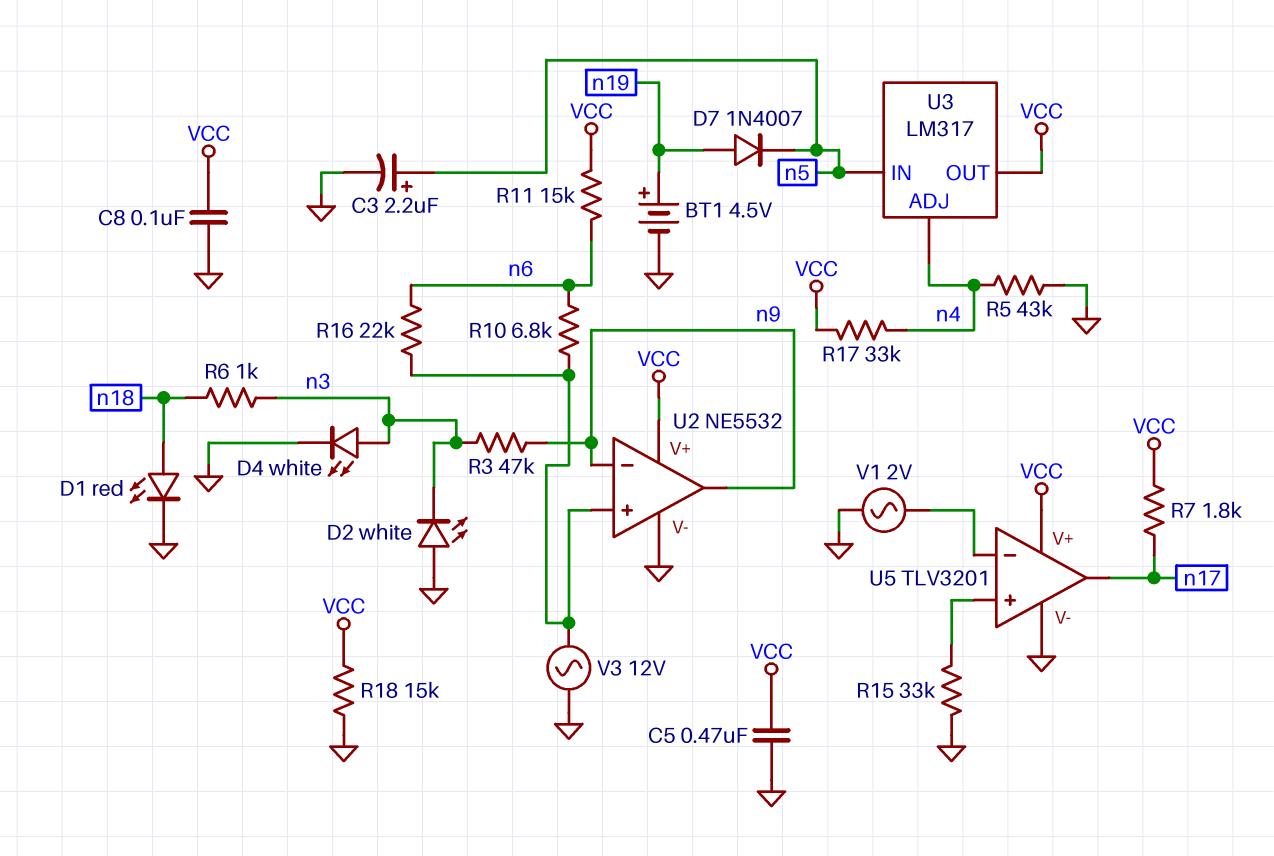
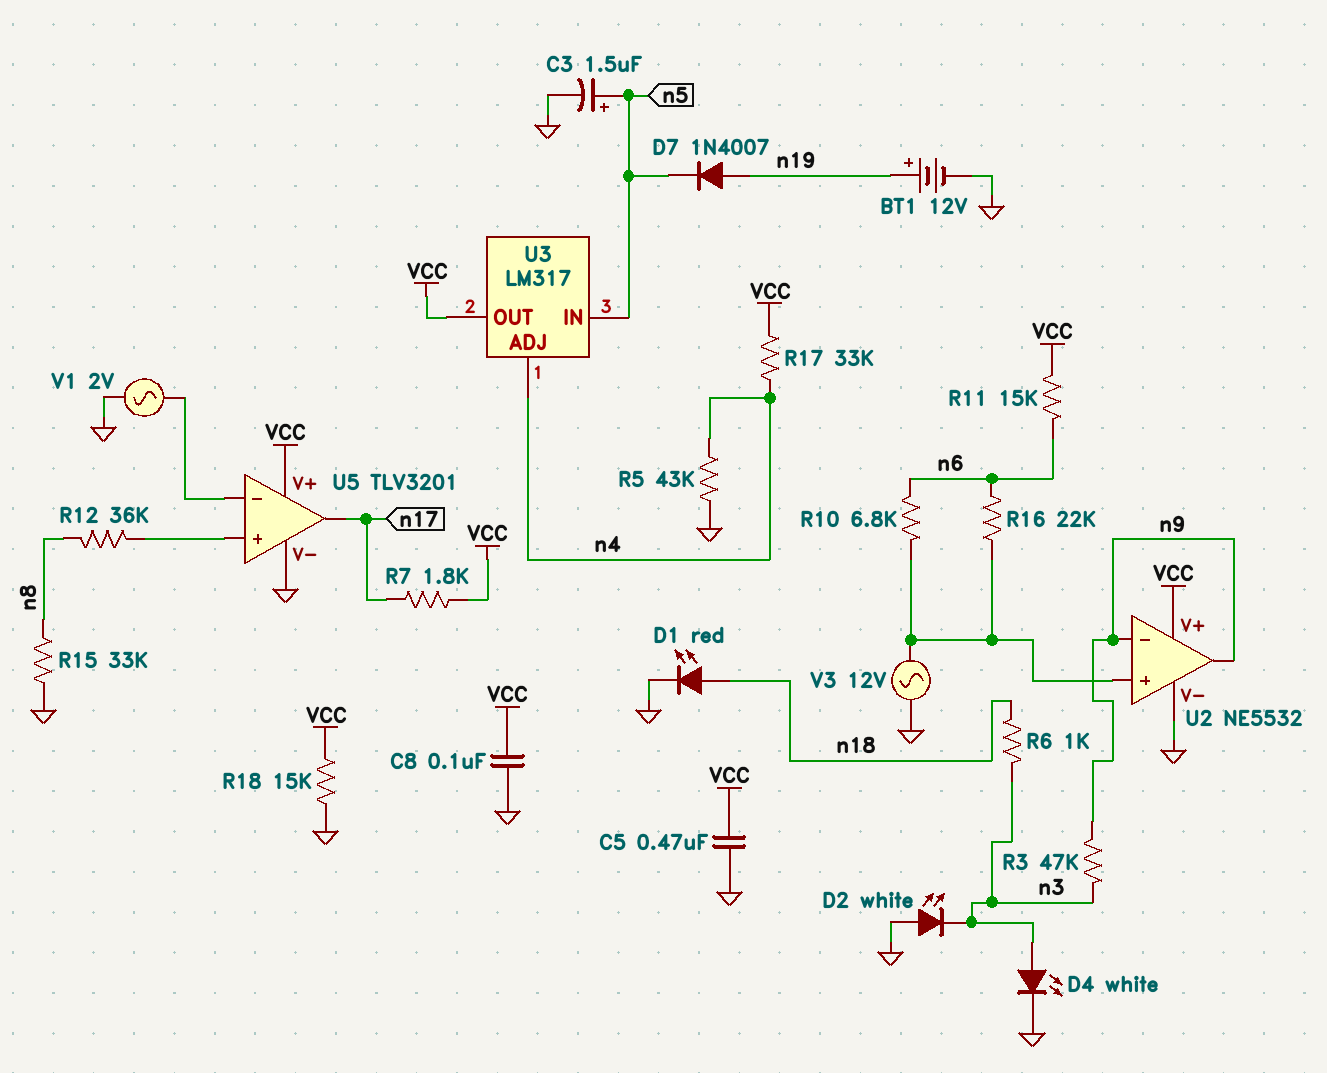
BT1: 4.5V (plus n19, minus GND) -> 12V (plus n19, minus GND)
C3: 2.2uF (plus n5, minus GND) -> 1.5uF (plus n5, minus GND)
R12: none -> 36k (U5/in+, n8)
R15: 33k (GND, U5/in+) -> 33k (GND, n8)

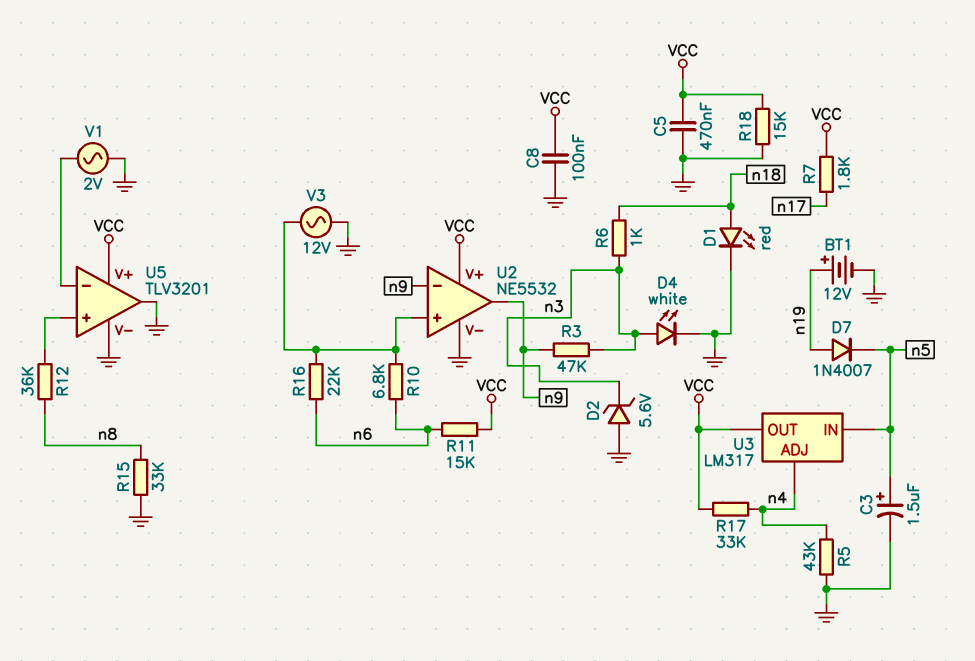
D2: LED white (A GND, K n3) -> zener 5.6V (A GND, K n3)
U5 pin out: n17 -> GND

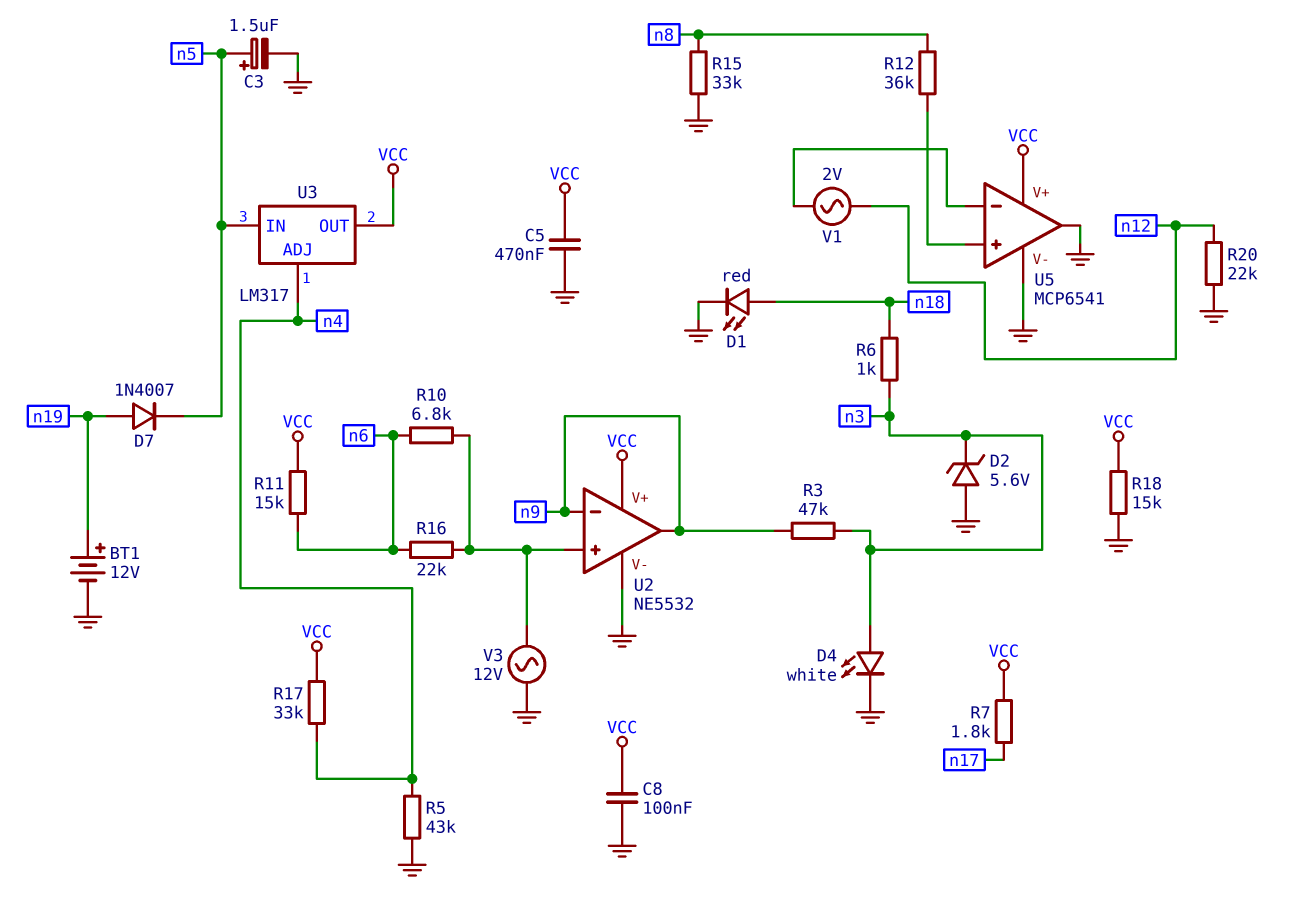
R20: none -> 22k (GND, n12)
U5: TLV3201 -> MCP6541
V1: AC 2V (GND, U5/in-) -> AC 2V (U5/in-, n12)

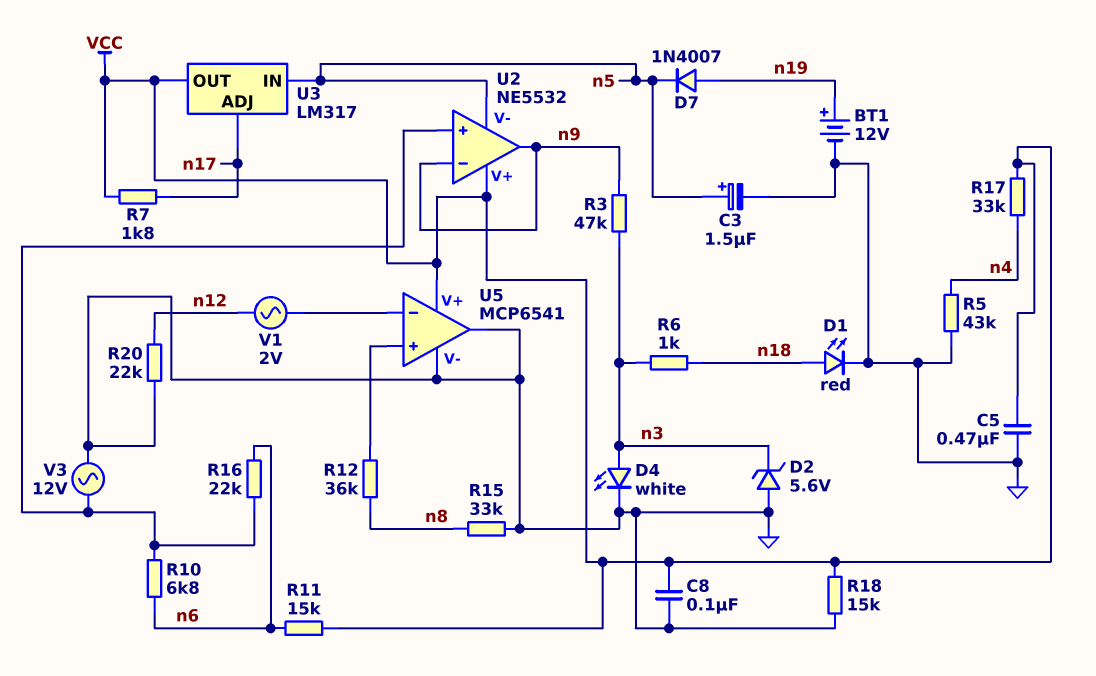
U2 pin V-: GND -> n5
U3 pin ADJ: n4 -> n17

